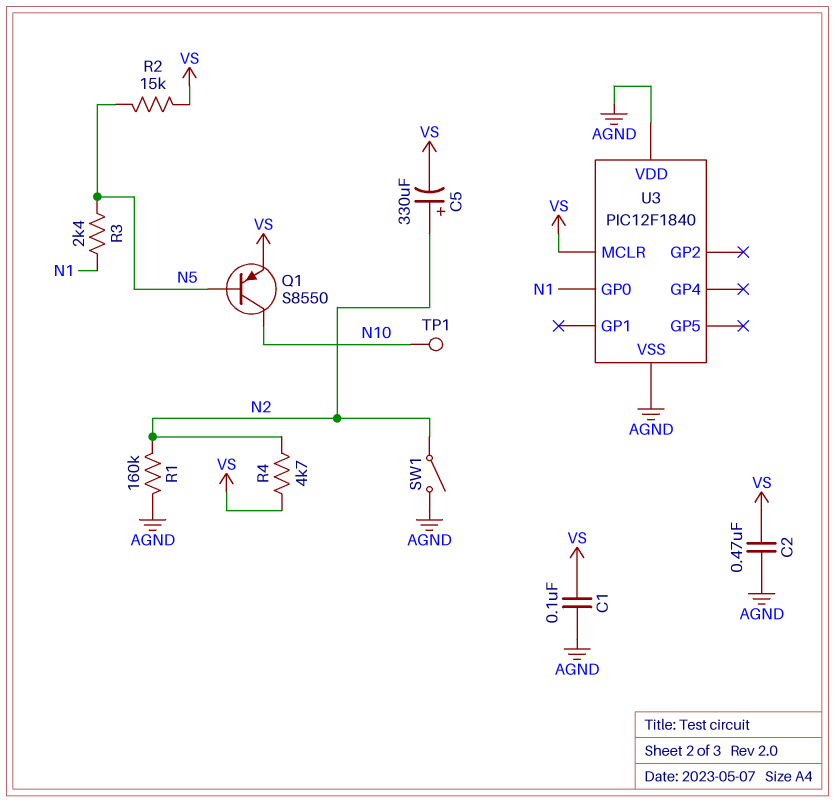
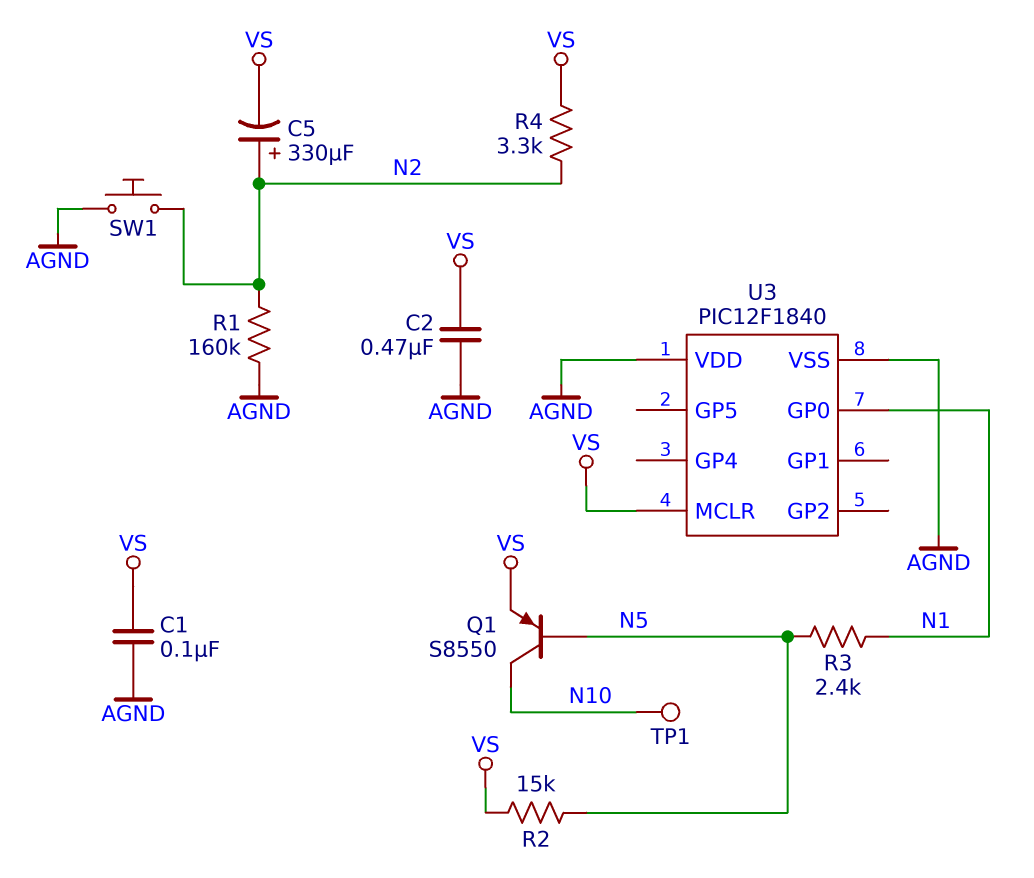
R4: 4.7k (N2, VS) -> 3.3k (N2, VS)
SW1: switch (AGND, N2) -> button (AGND, N2)

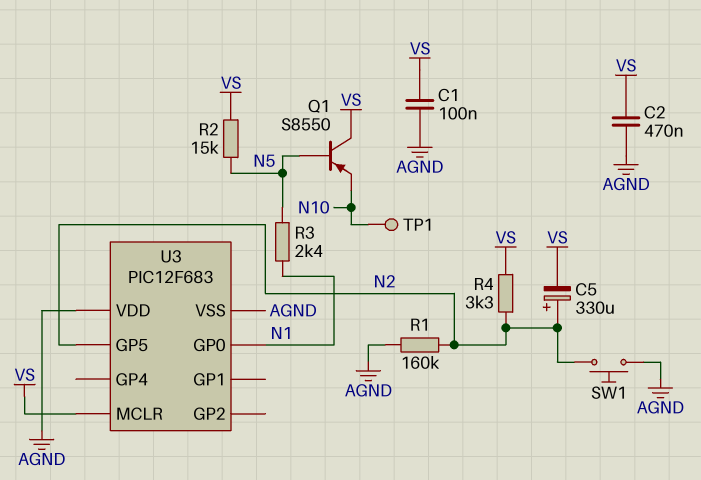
Q1: PNP S8550 (B N5, C N10, E VS) -> PNP S8550 (B N5, C VS, E N10)
U3: PIC12F1840 -> PIC12F683
U3 pin GP5: none -> N2

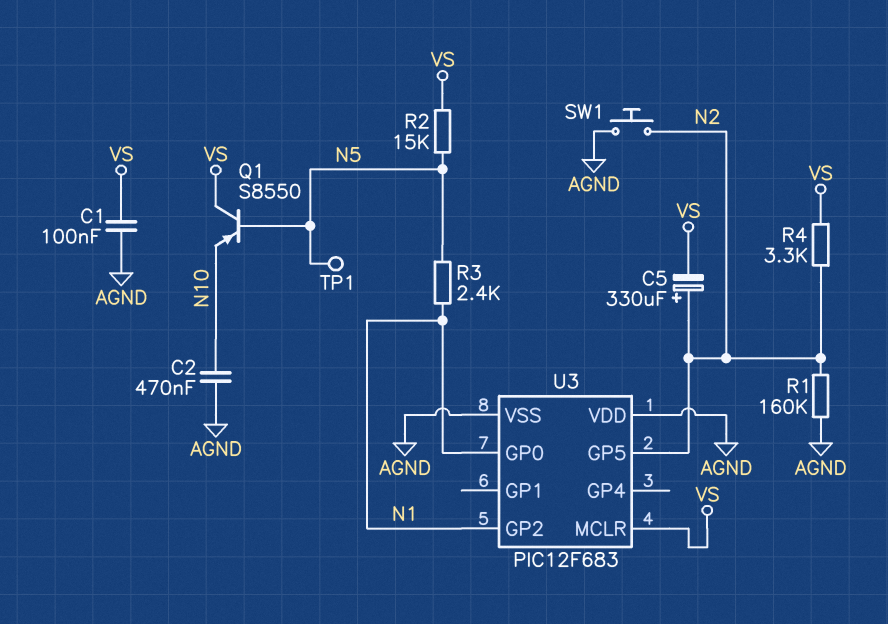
C2: 470nF (AGND, VS) -> 470nF (AGND, N10)
TP1: test point (N10) -> test point (N5)
U3 pin GP2: none -> N1

